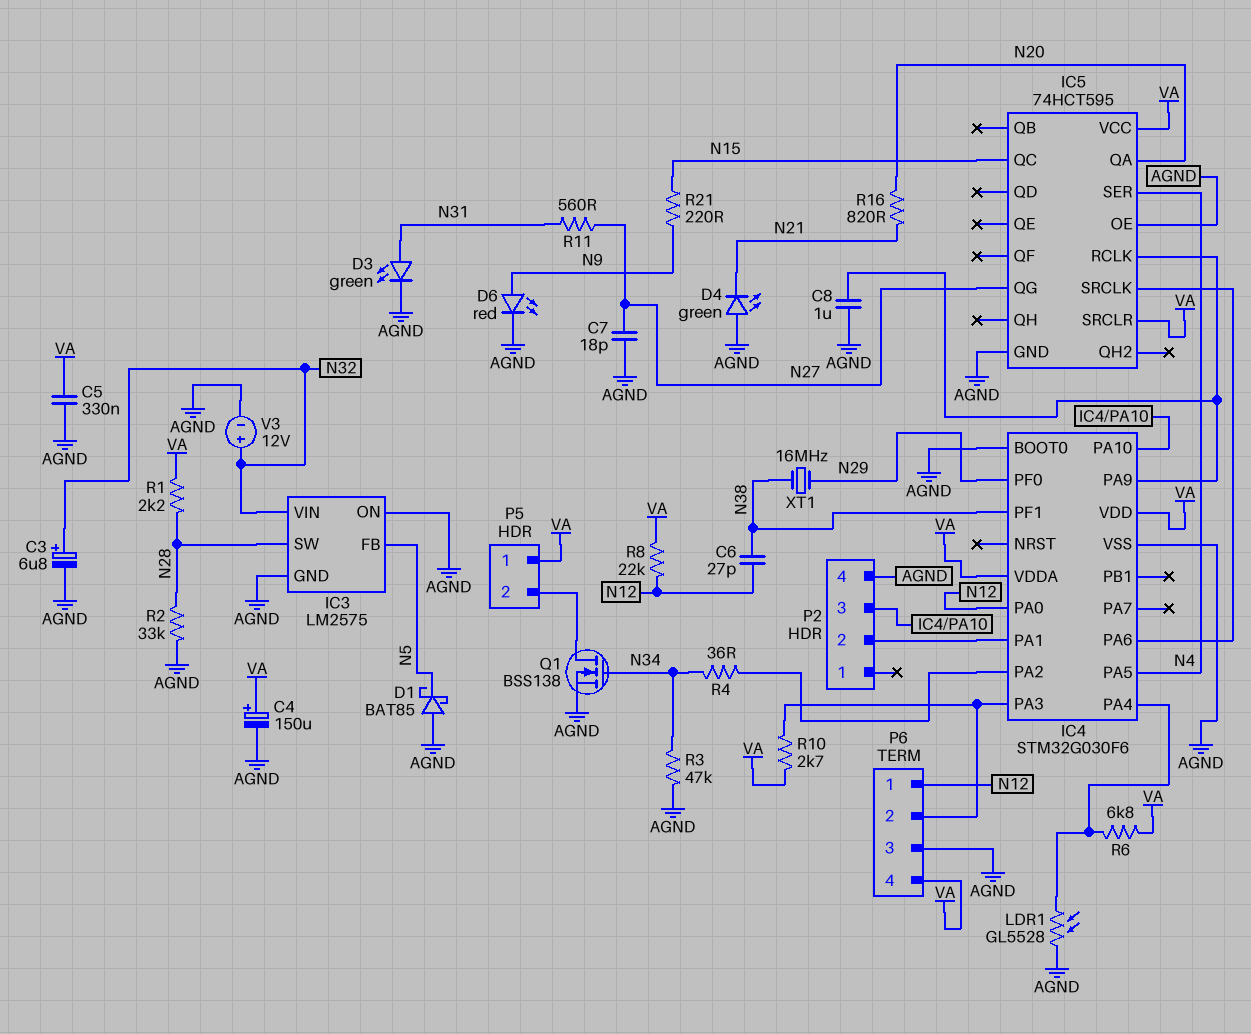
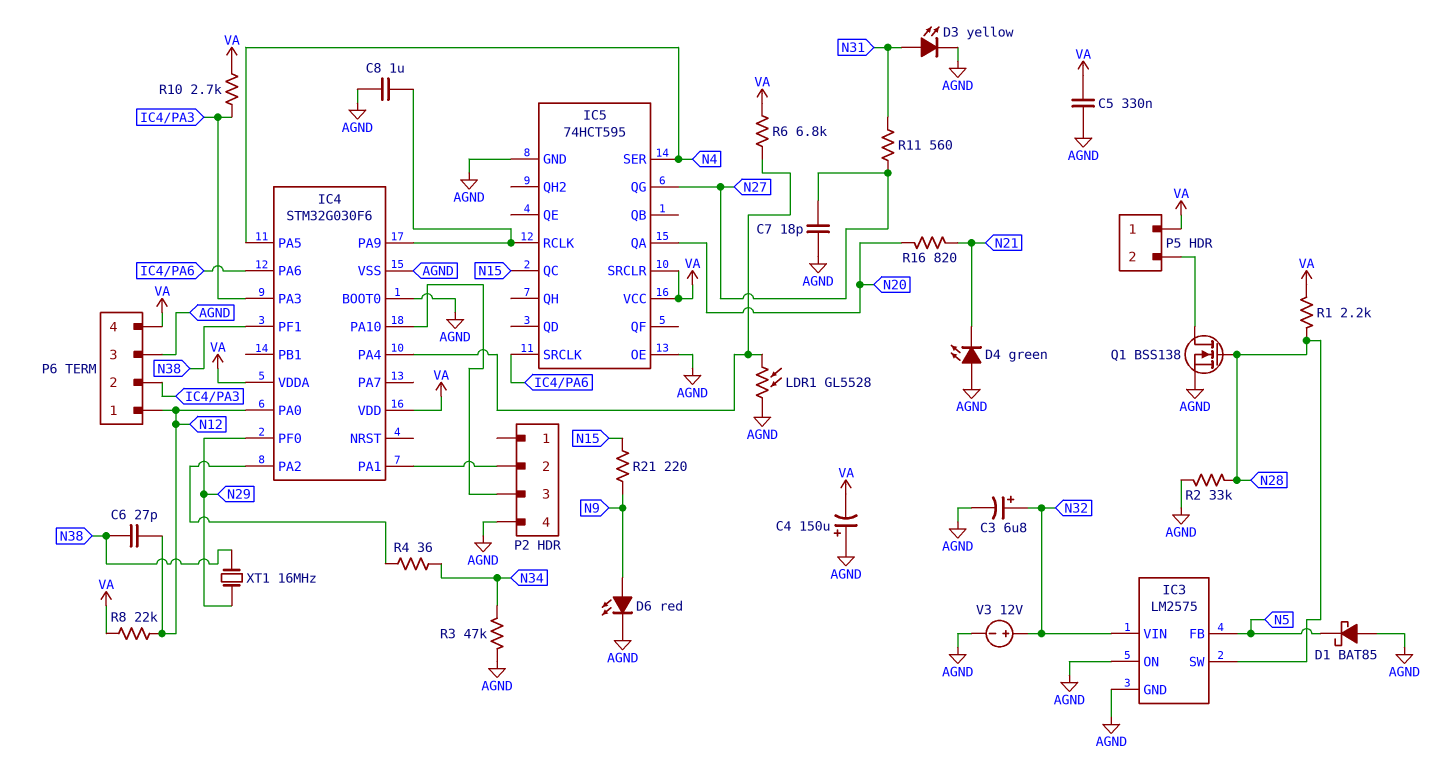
C4: 150uF (plus VA, minus AGND) -> 150uF (plus AGND, minus VA)
D3: LED green (A N31, K AGND) -> LED yellow (A N31, K AGND)
Q1: NMOS BSS138 (G N34, D P5/2, S AGND) -> NMOS BSS138 (G N28, D P5/2, S AGND)

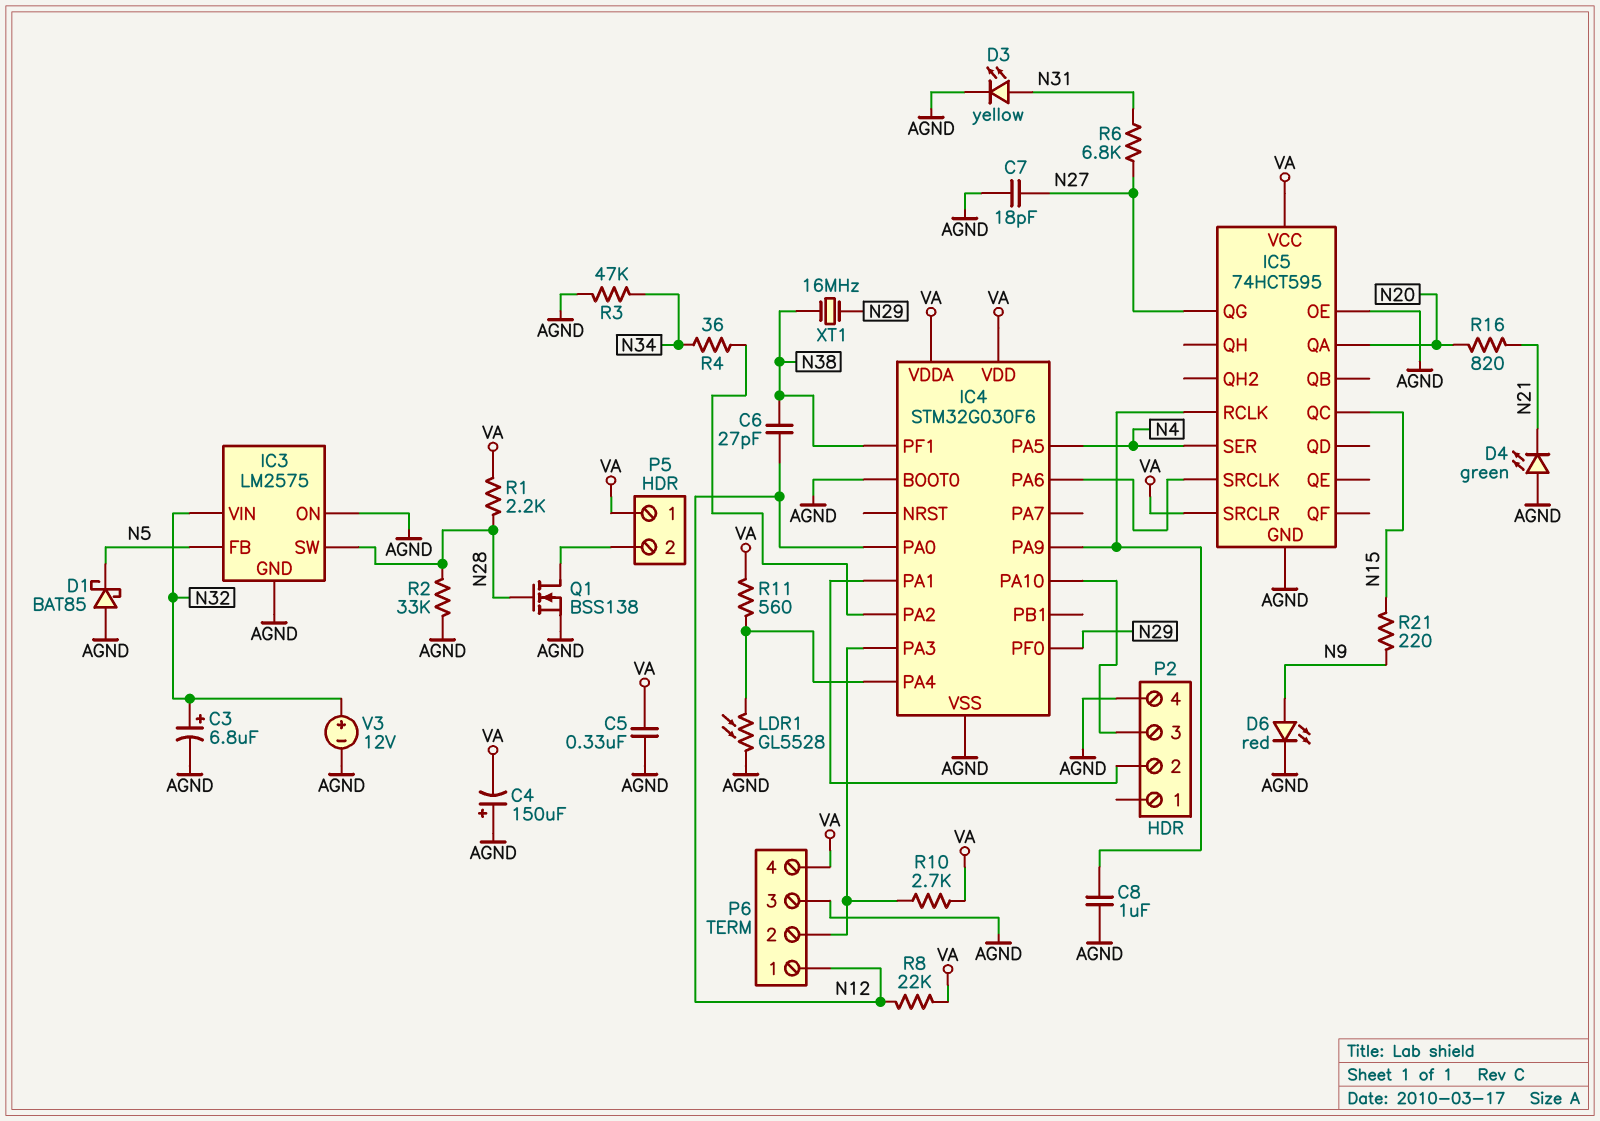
R6: 6.8k (IC4/PA4, VA) -> 6.8k (N27, N31)
R11: 560 (N27, N31) -> 560 (IC4/PA4, VA)

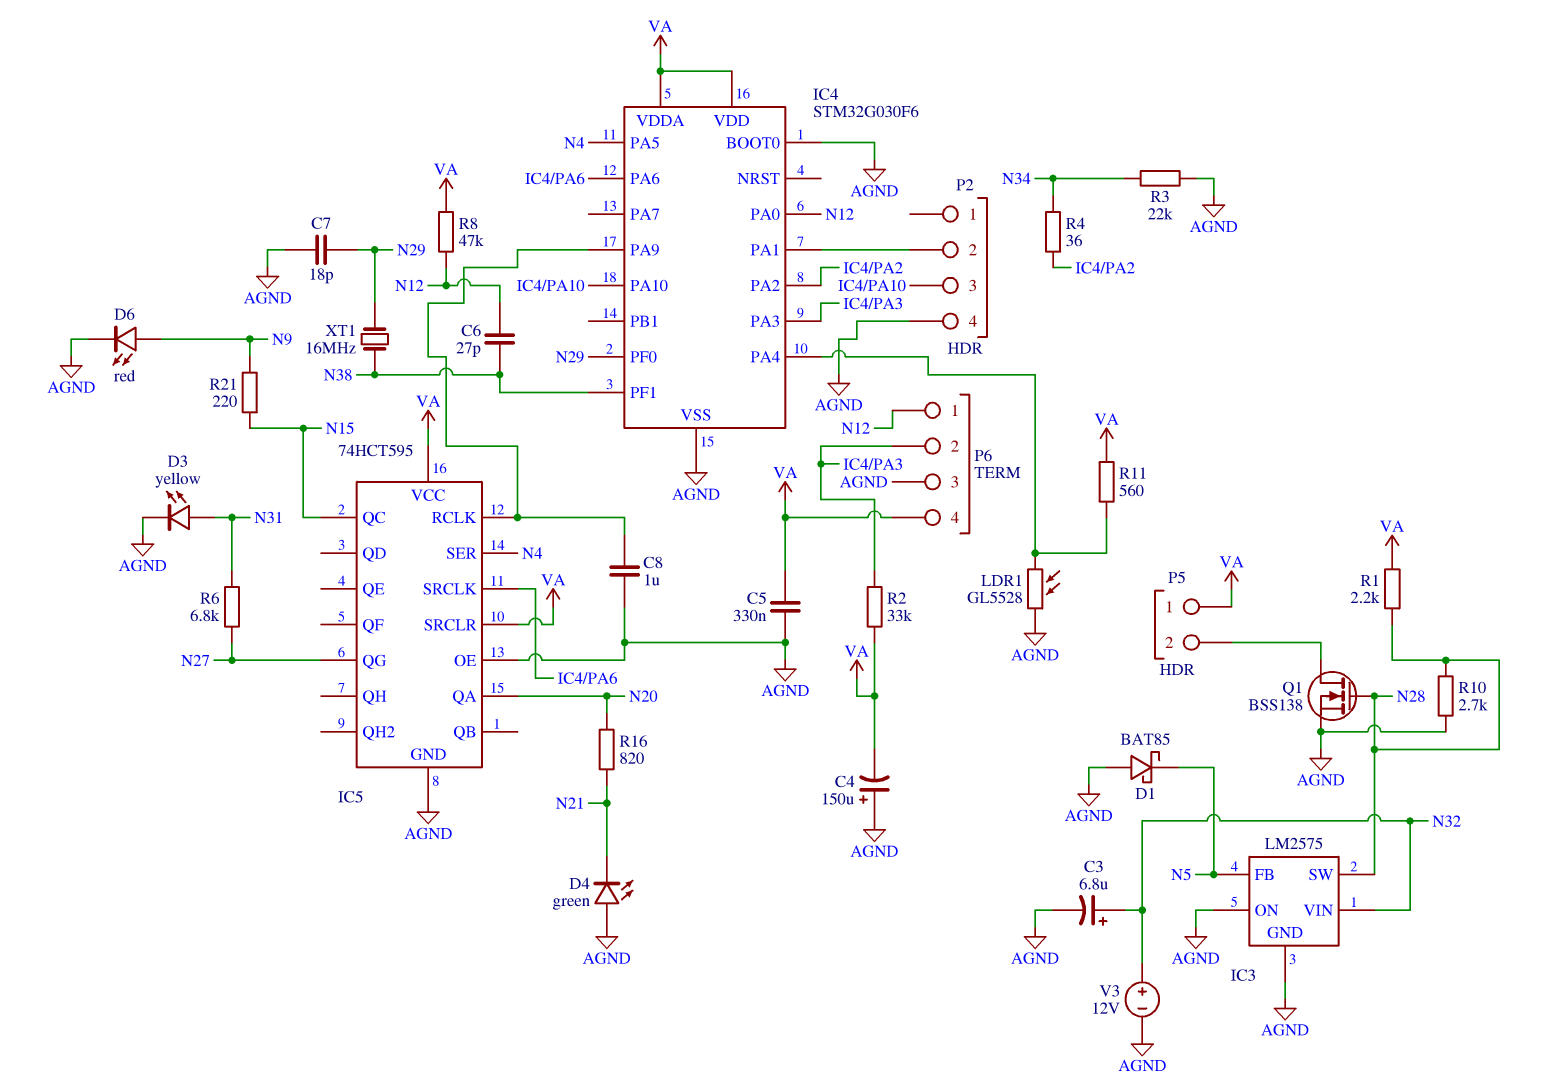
C7: 18pF (AGND, N27) -> 18pF (AGND, N29)
R2: 33k (AGND, N28) -> 33k (IC4/PA3, VA)
R3: 47k (AGND, N34) -> 22k (AGND, N34)
R8: 22k (N12, VA) -> 47k (N12, VA)
R10: 2.7k (IC4/PA3, VA) -> 2.7k (AGND, N28)

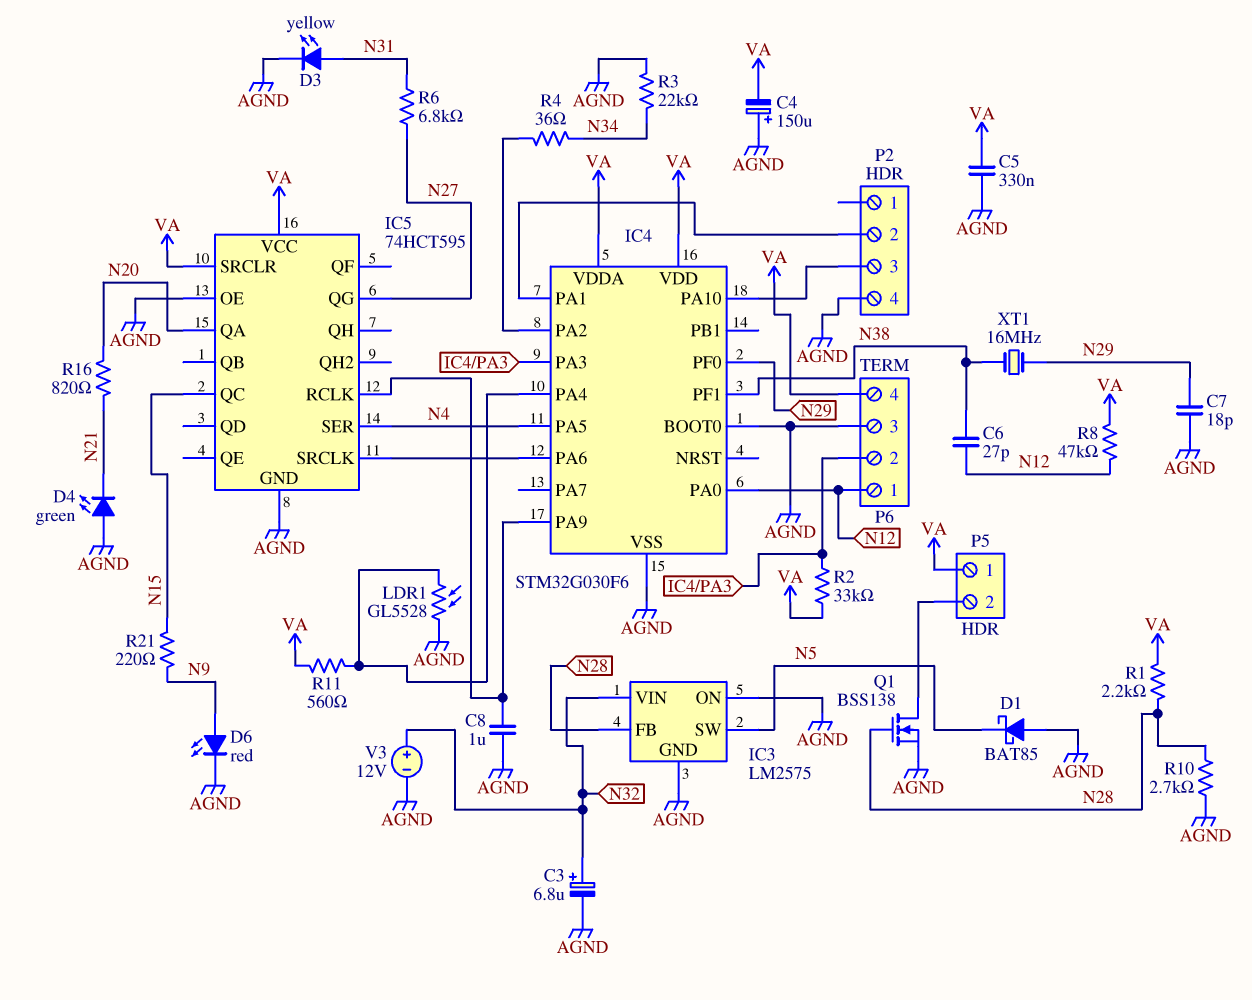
IC3 pin FB: N5 -> N28
IC3 pin SW: N28 -> N5

